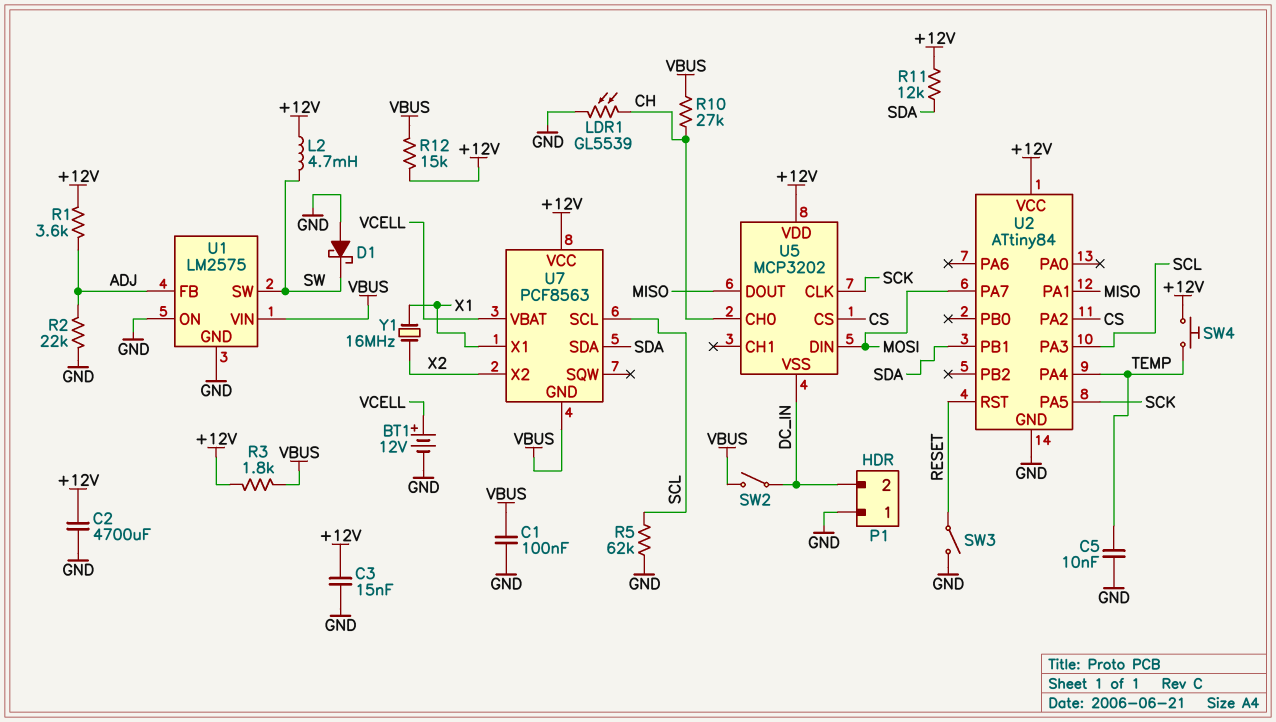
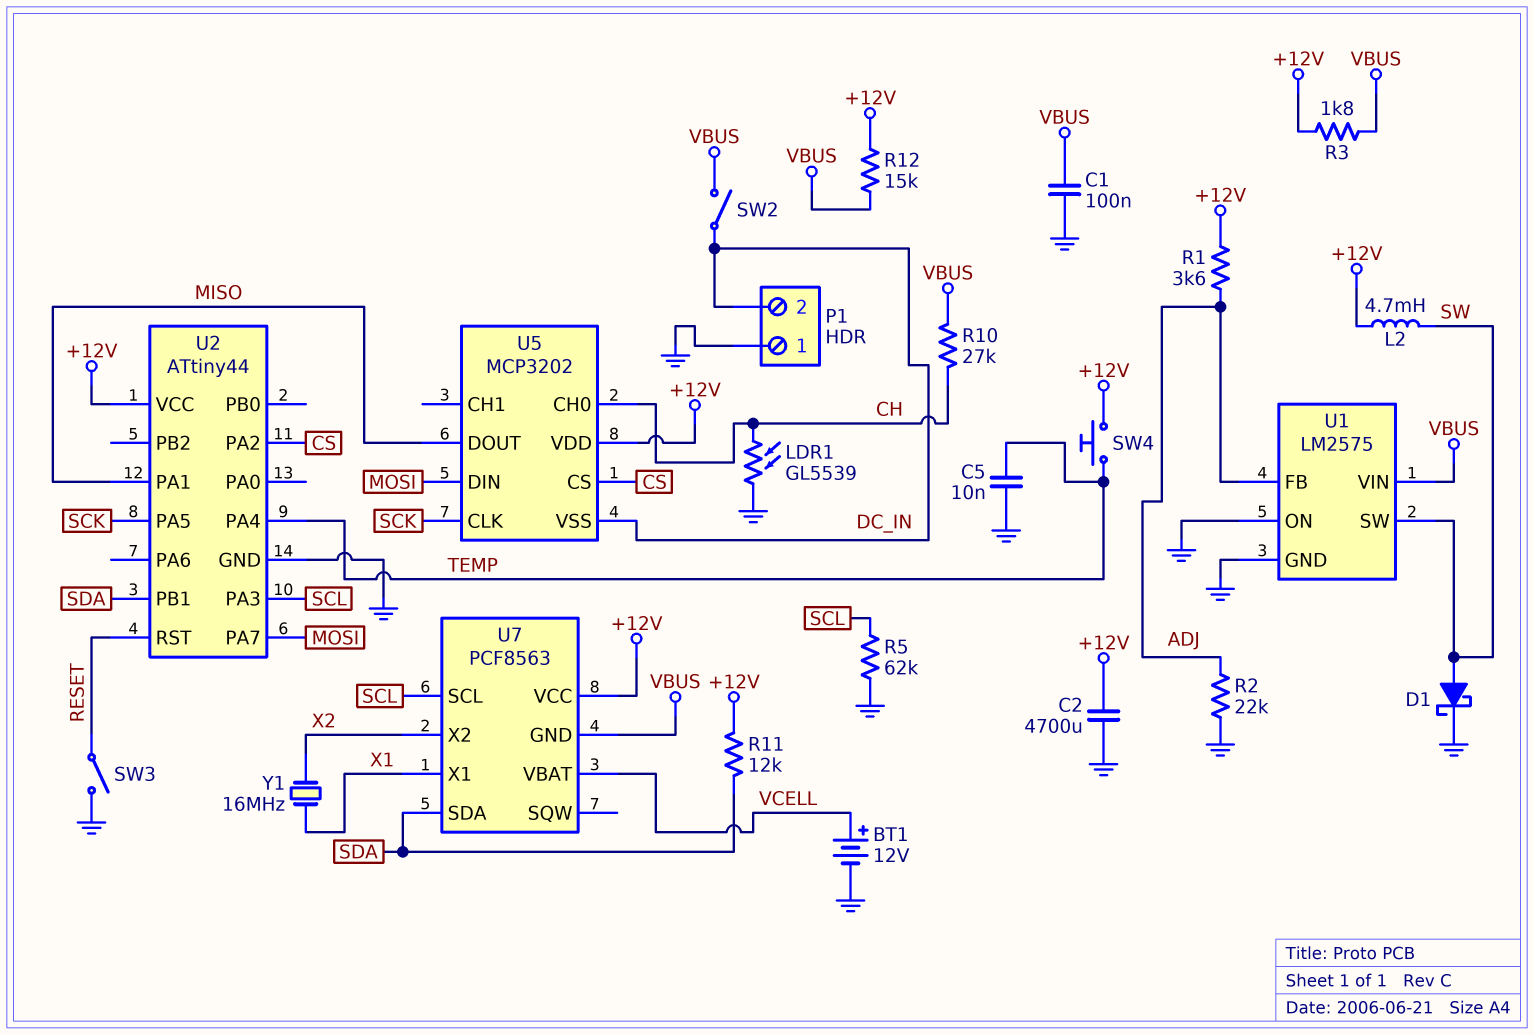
C3: 15nF (+12V, GND) -> none
D1: schottky (A GND, K SW) -> schottky (A SW, K GND)
U2: ATtiny84 -> ATtiny44

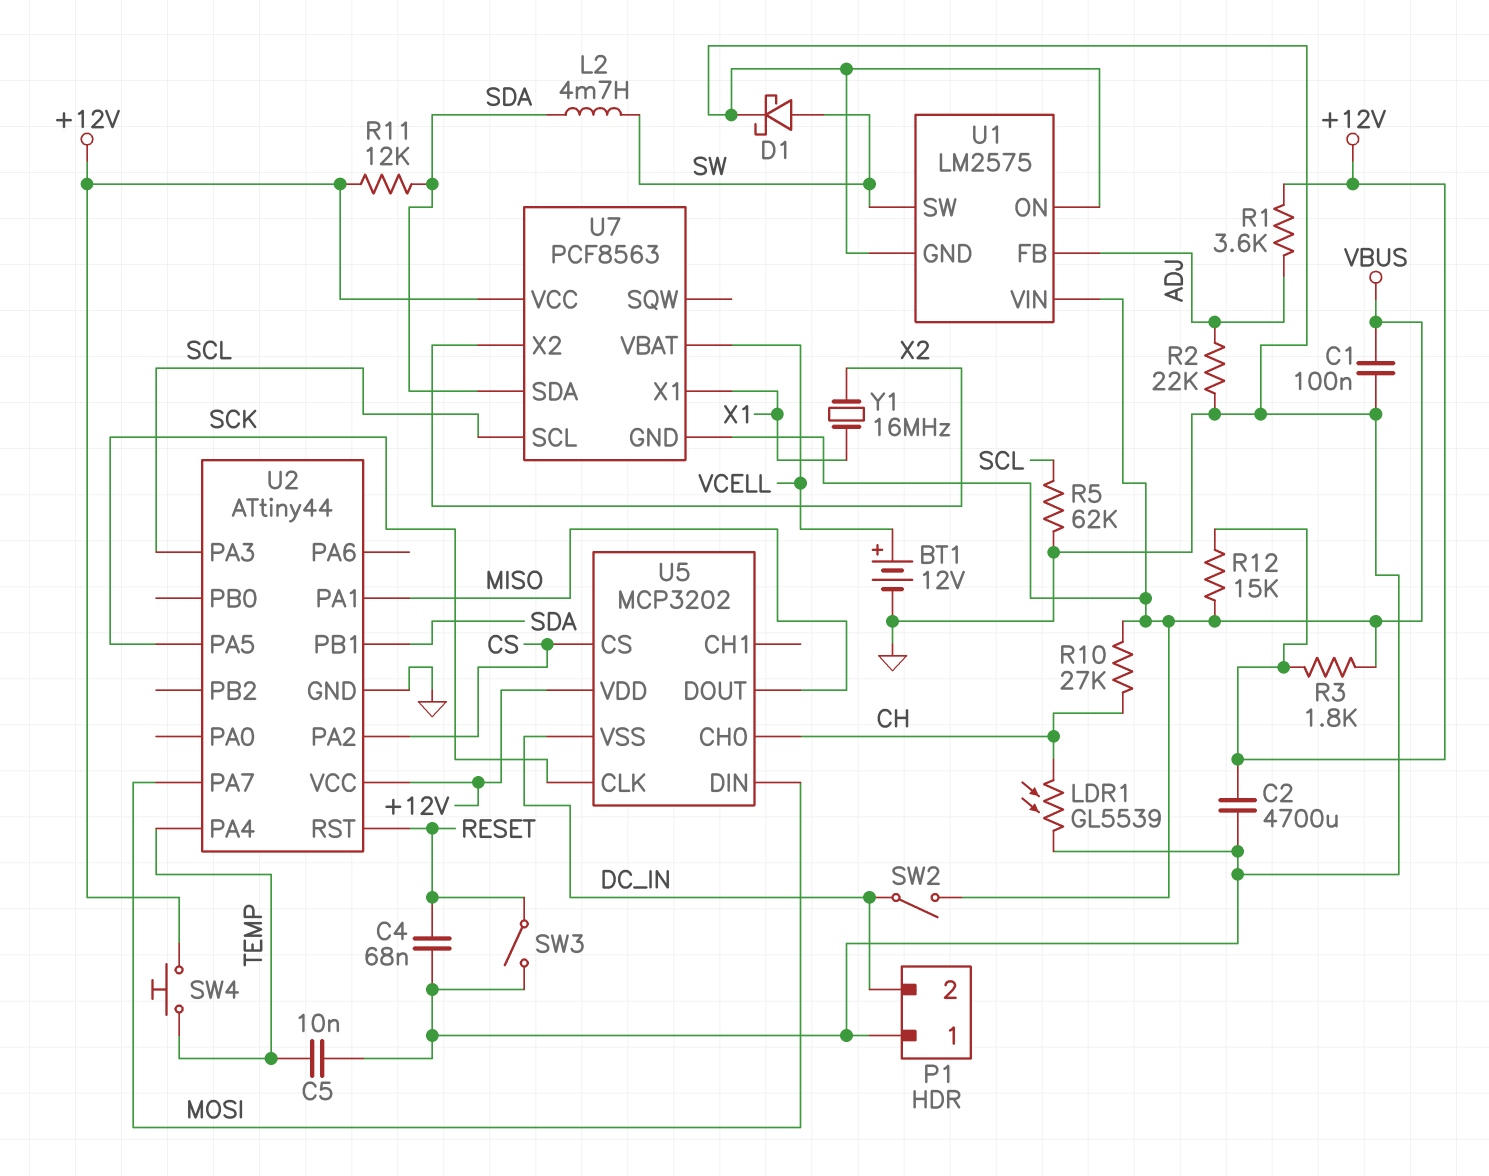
C4: none -> 68nF (GND, RESET)
L2: 4.7mH (+12V, SW) -> 4.7mH (SDA, SW)

